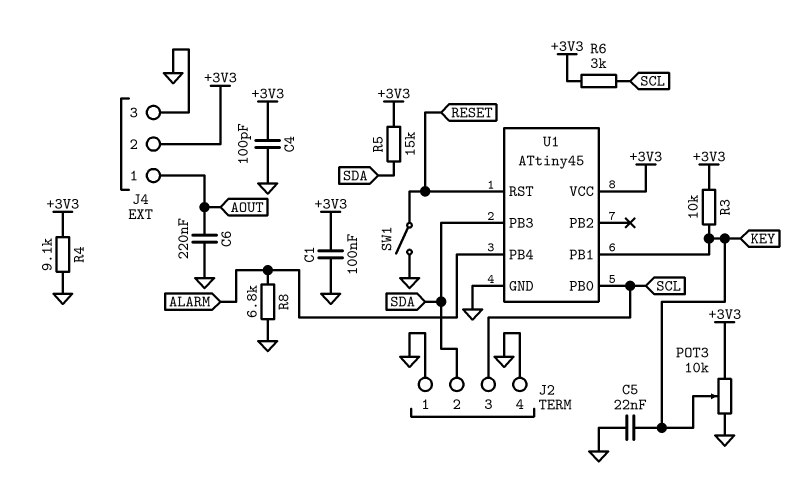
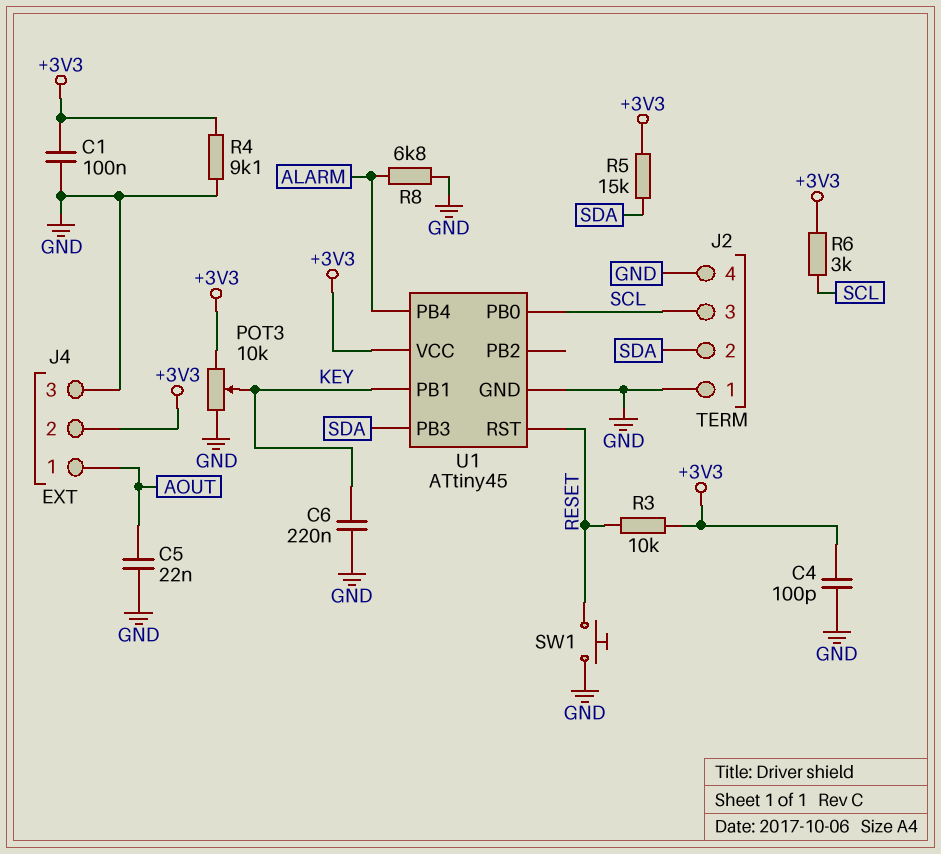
C5: 22nF (GND, KEY) -> 22nF (AOUT, GND)
C6: 220nF (AOUT, GND) -> 220nF (GND, KEY)
R3: 10k (+3V3, KEY) -> 10k (+3V3, RESET)
SW1: switch (GND, RESET) -> button (GND, RESET)

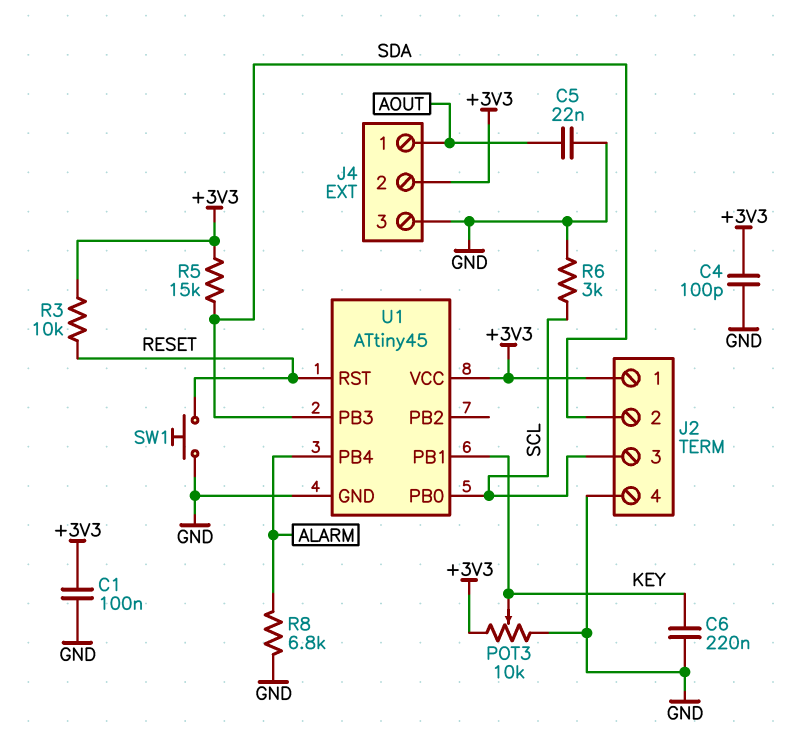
J2 pin 1: GND -> +3V3
R4: 9.1k (+3V3, GND) -> none
R6: 3k (+3V3, SCL) -> 3k (GND, SCL)

